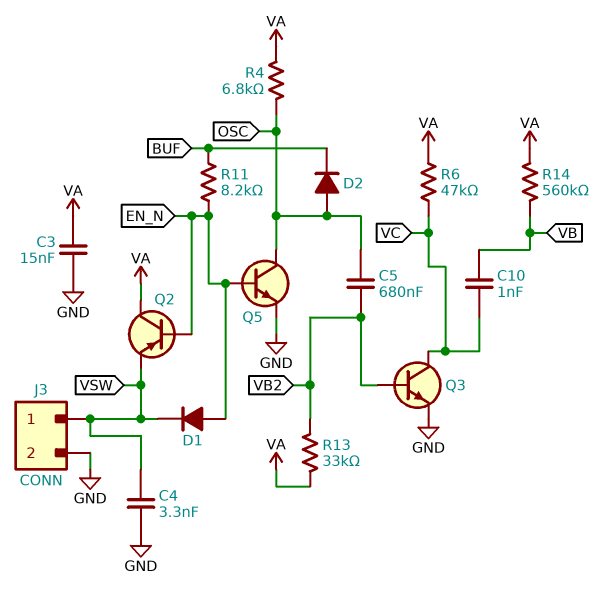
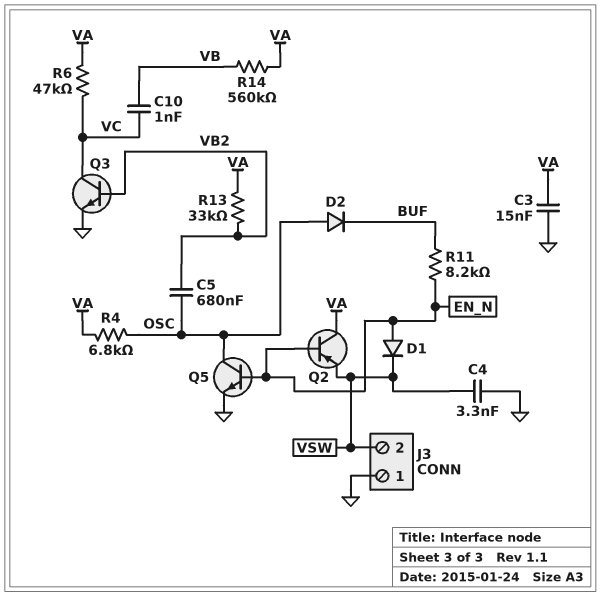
J3 pin 1: VSW -> GND
J3 pin 2: GND -> VSW

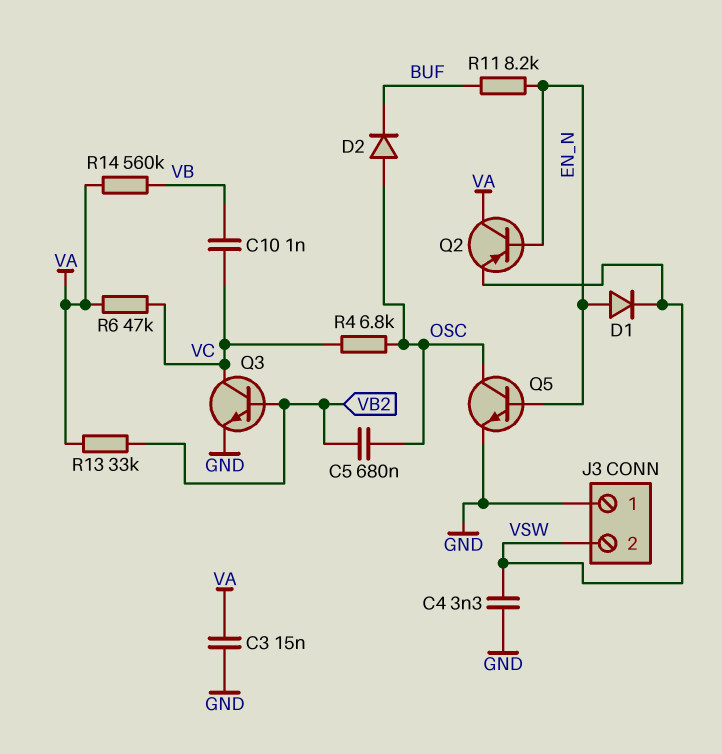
R4: 6.8k (OSC, VA) -> 6.8k (OSC, VC)

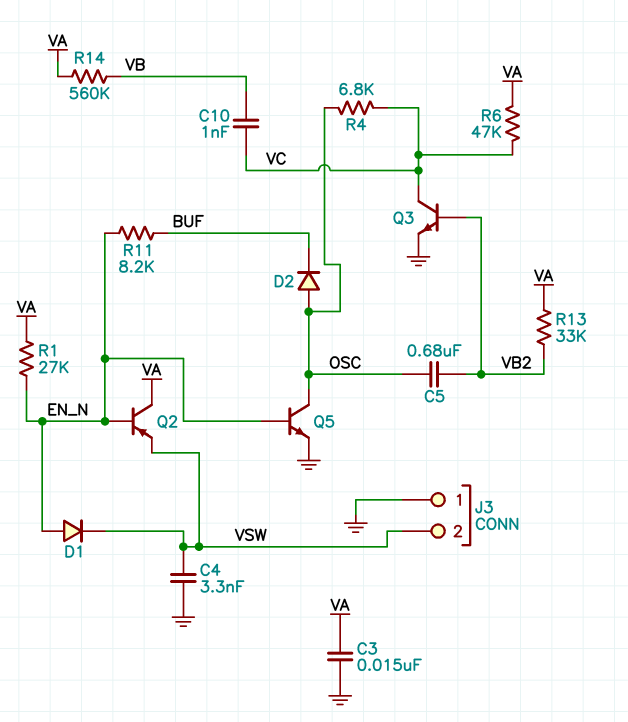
R1: none -> 27k (EN_N, VA)

